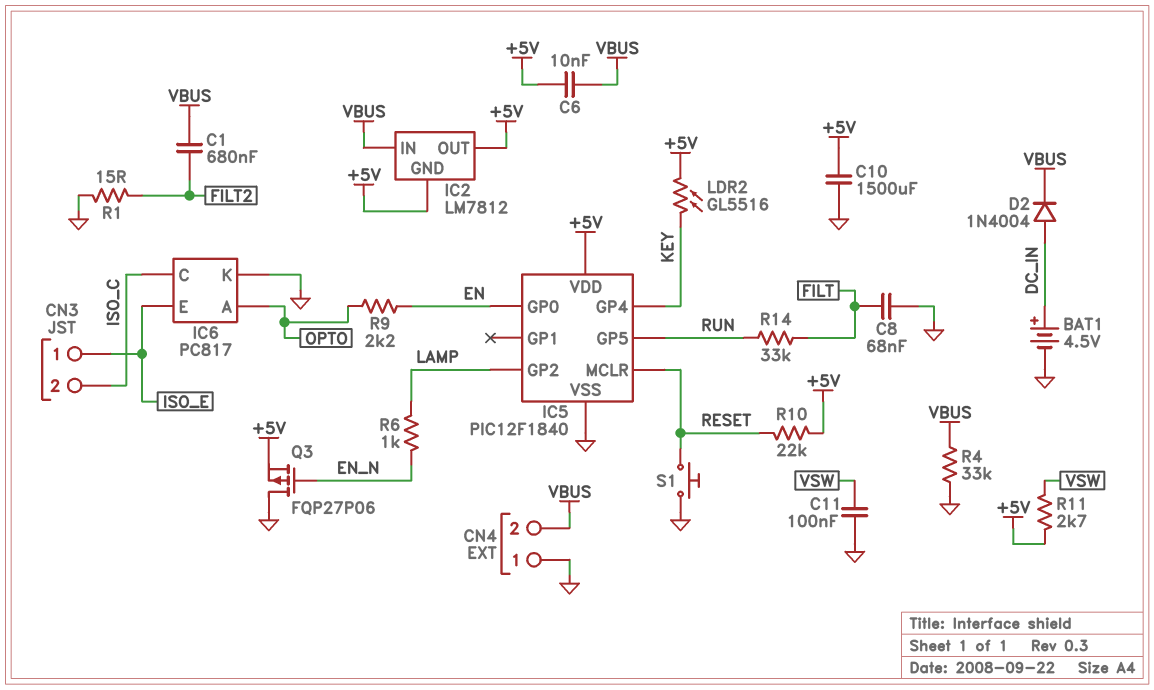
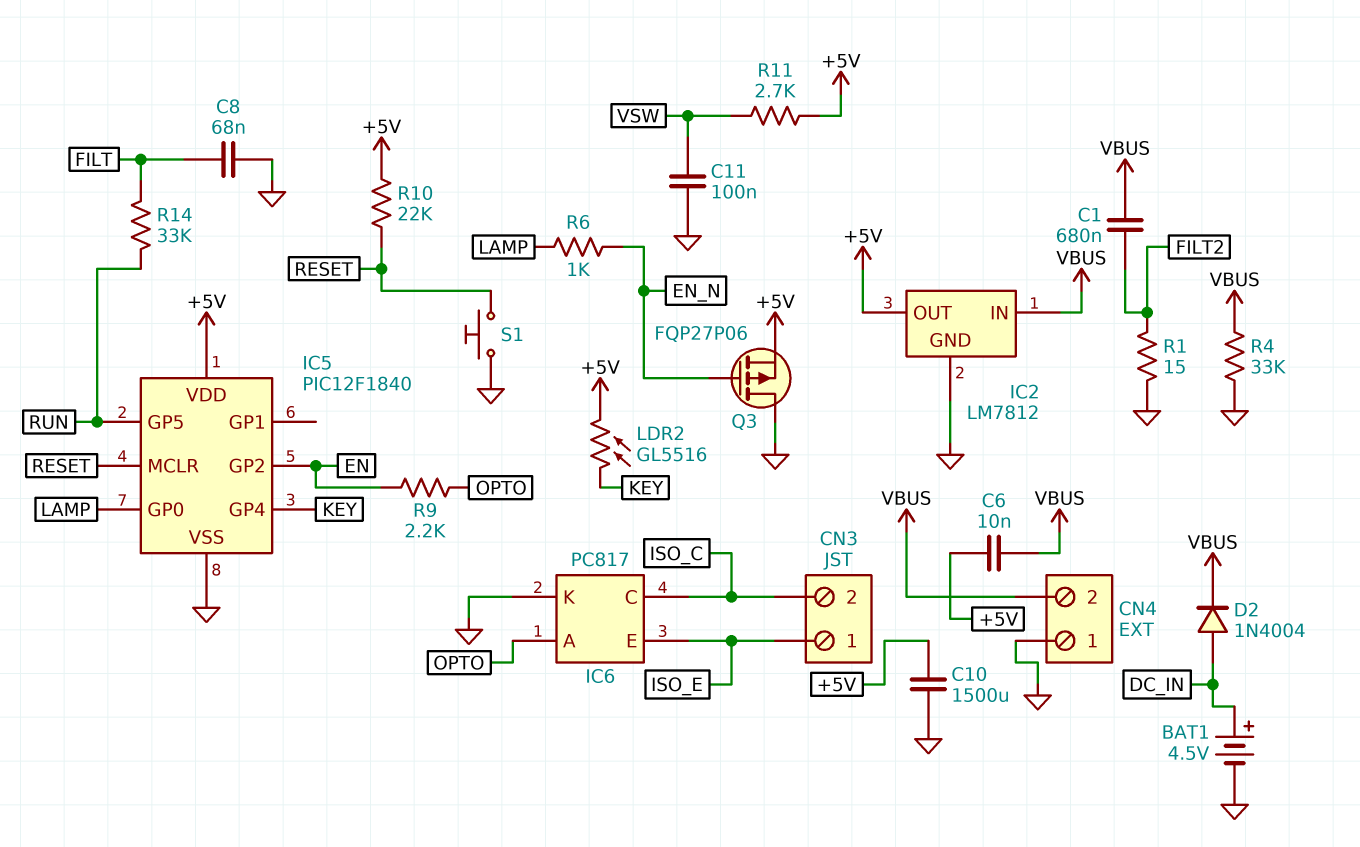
IC2 pin GND: +5V -> GND
IC5 pin GP0: EN -> LAMP
IC5 pin GP2: LAMP -> EN

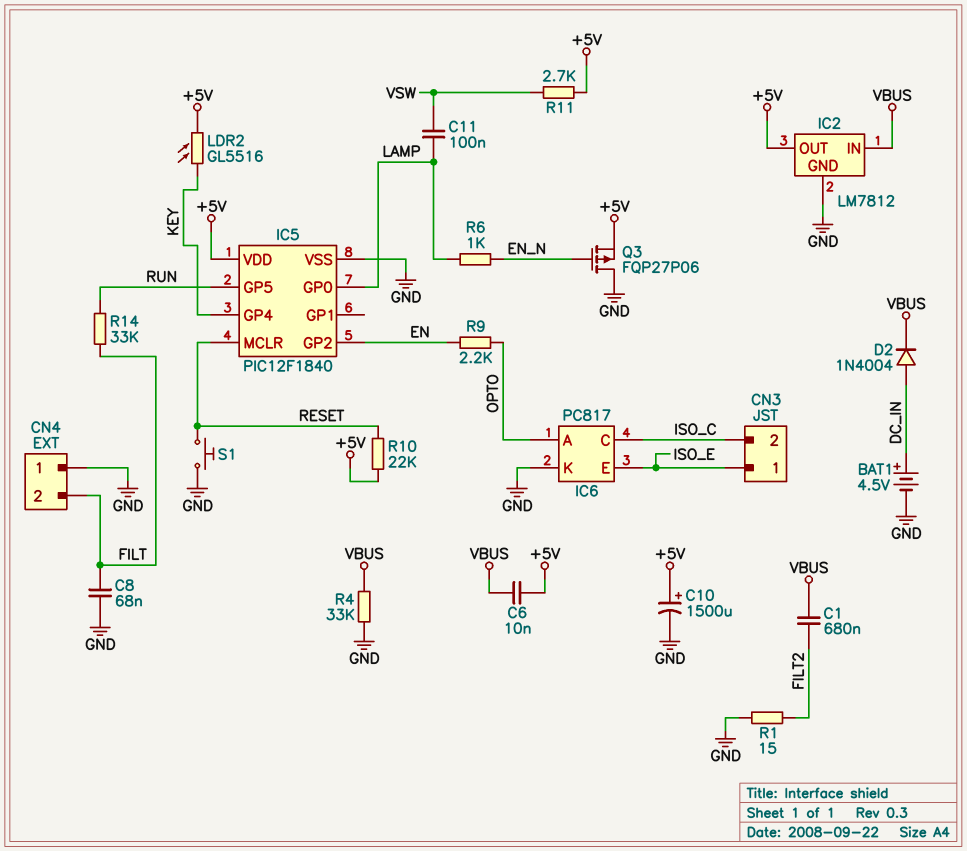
C10: 1500uF (+5V, GND) -> 1500uF (plus +5V, minus GND)
C11: 100nF (GND, VSW) -> 100nF (LAMP, VSW)
CN4 pin 2: VBUS -> FILT

